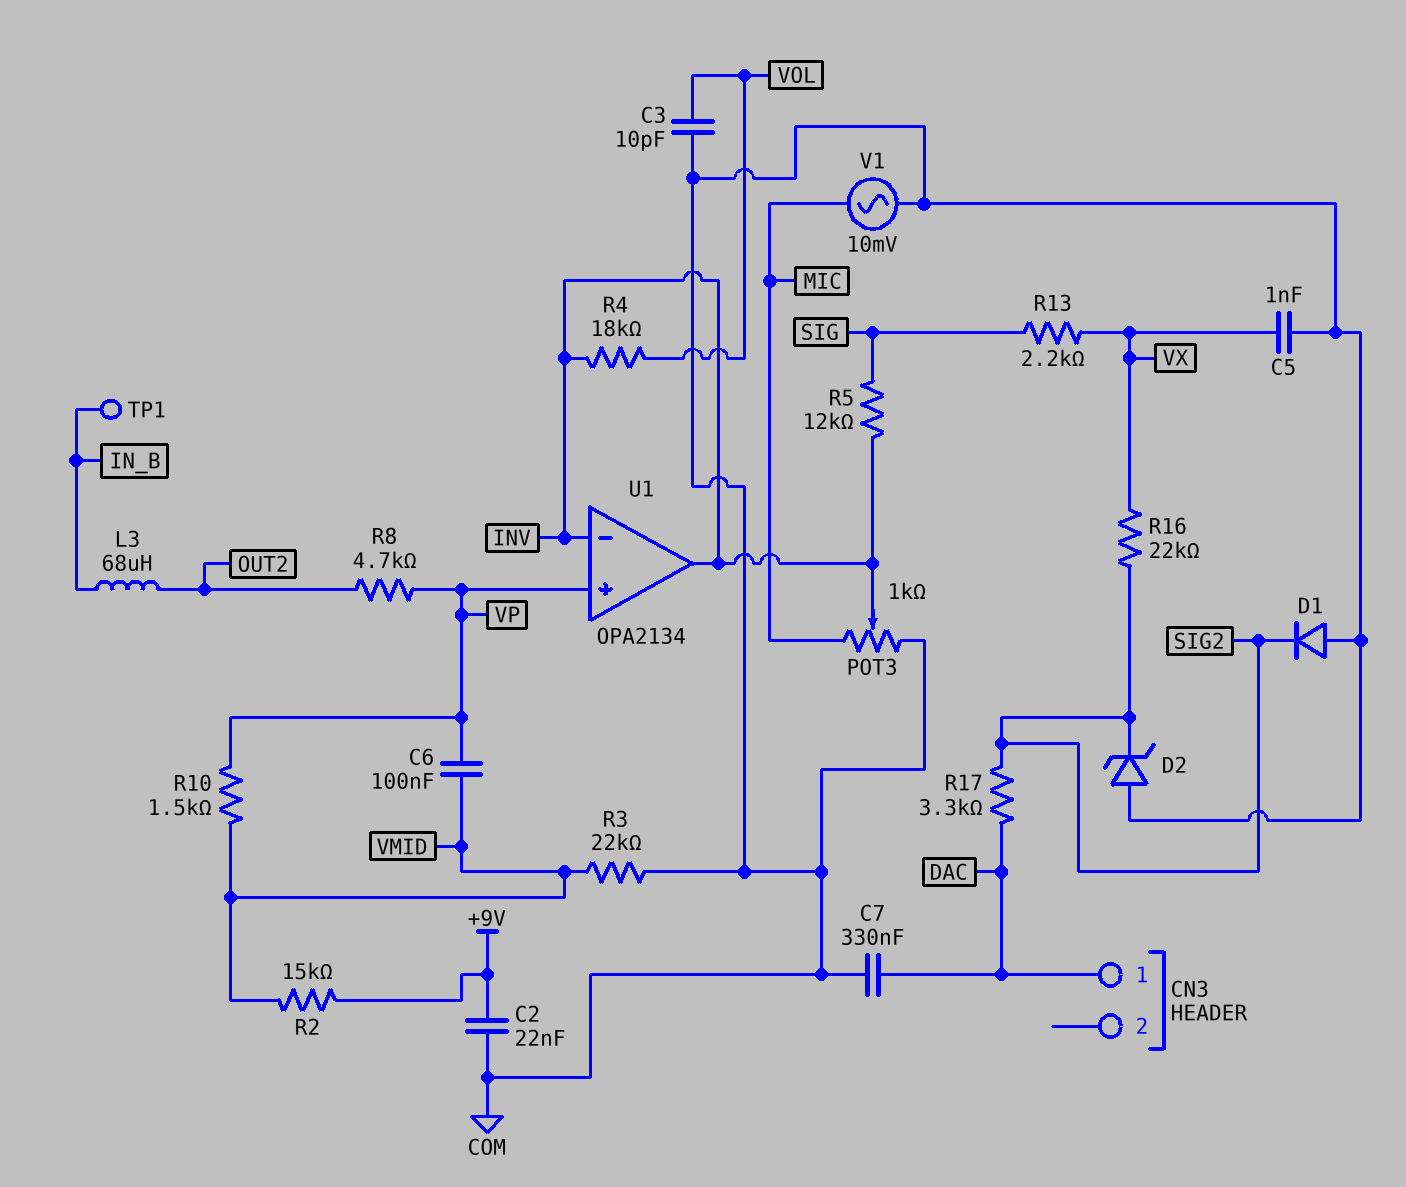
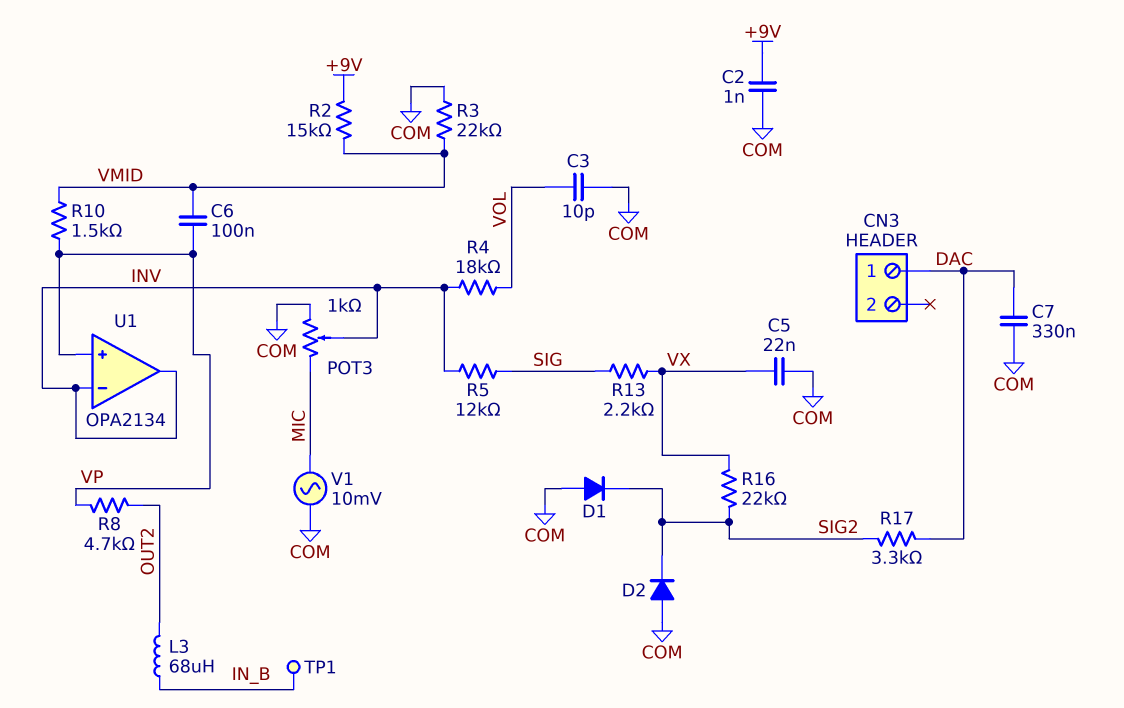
C2: 22nF (+9V, COM) -> 1nF (+9V, COM)
C5: 1nF (COM, VX) -> 22nF (COM, VX)
D2: zener (A COM, K SIG2) -> diode (A COM, K SIG2)

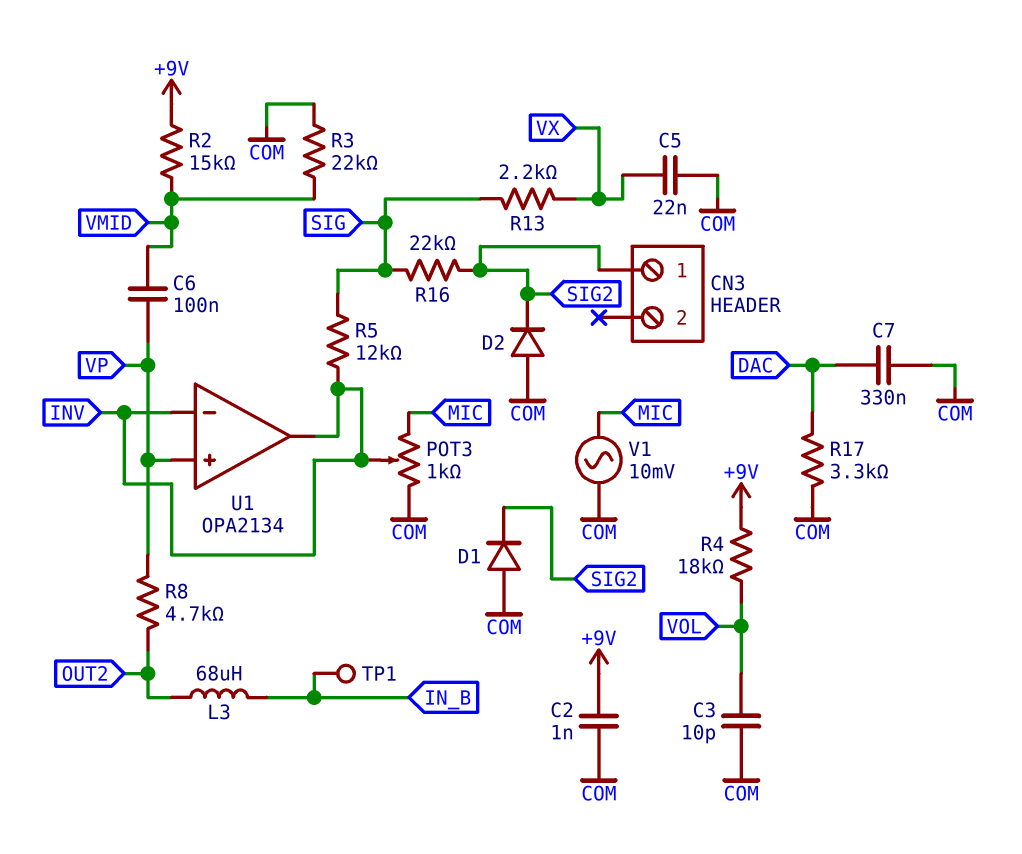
CN3 pin 1: DAC -> SIG2
R4: 18k (INV, VOL) -> 18k (+9V, VOL)
R10: 1.5k (VMID, VP) -> none
R16: 22k (SIG2, VX) -> 22k (SIG, SIG2)
R17: 3.3k (DAC, SIG2) -> 3.3k (COM, DAC)

